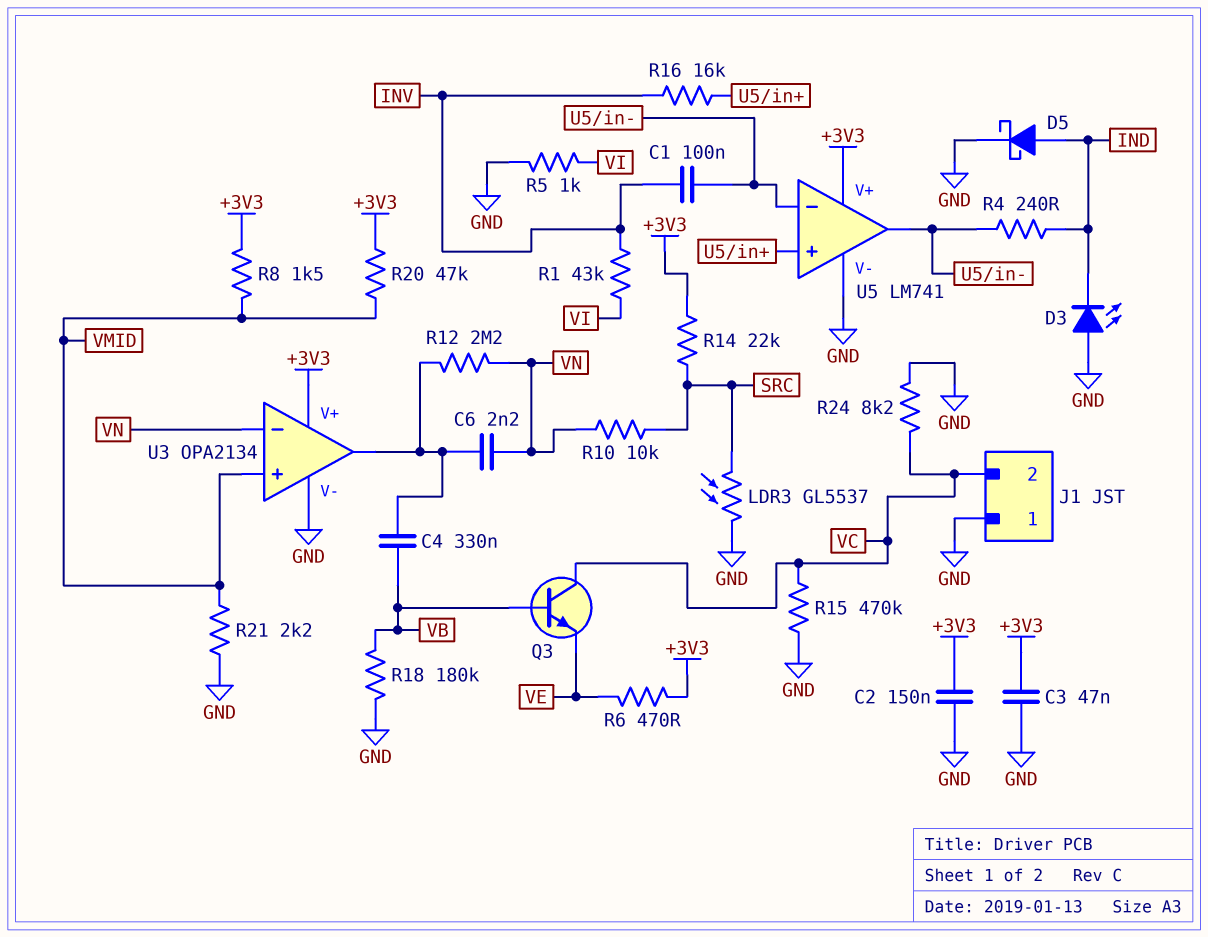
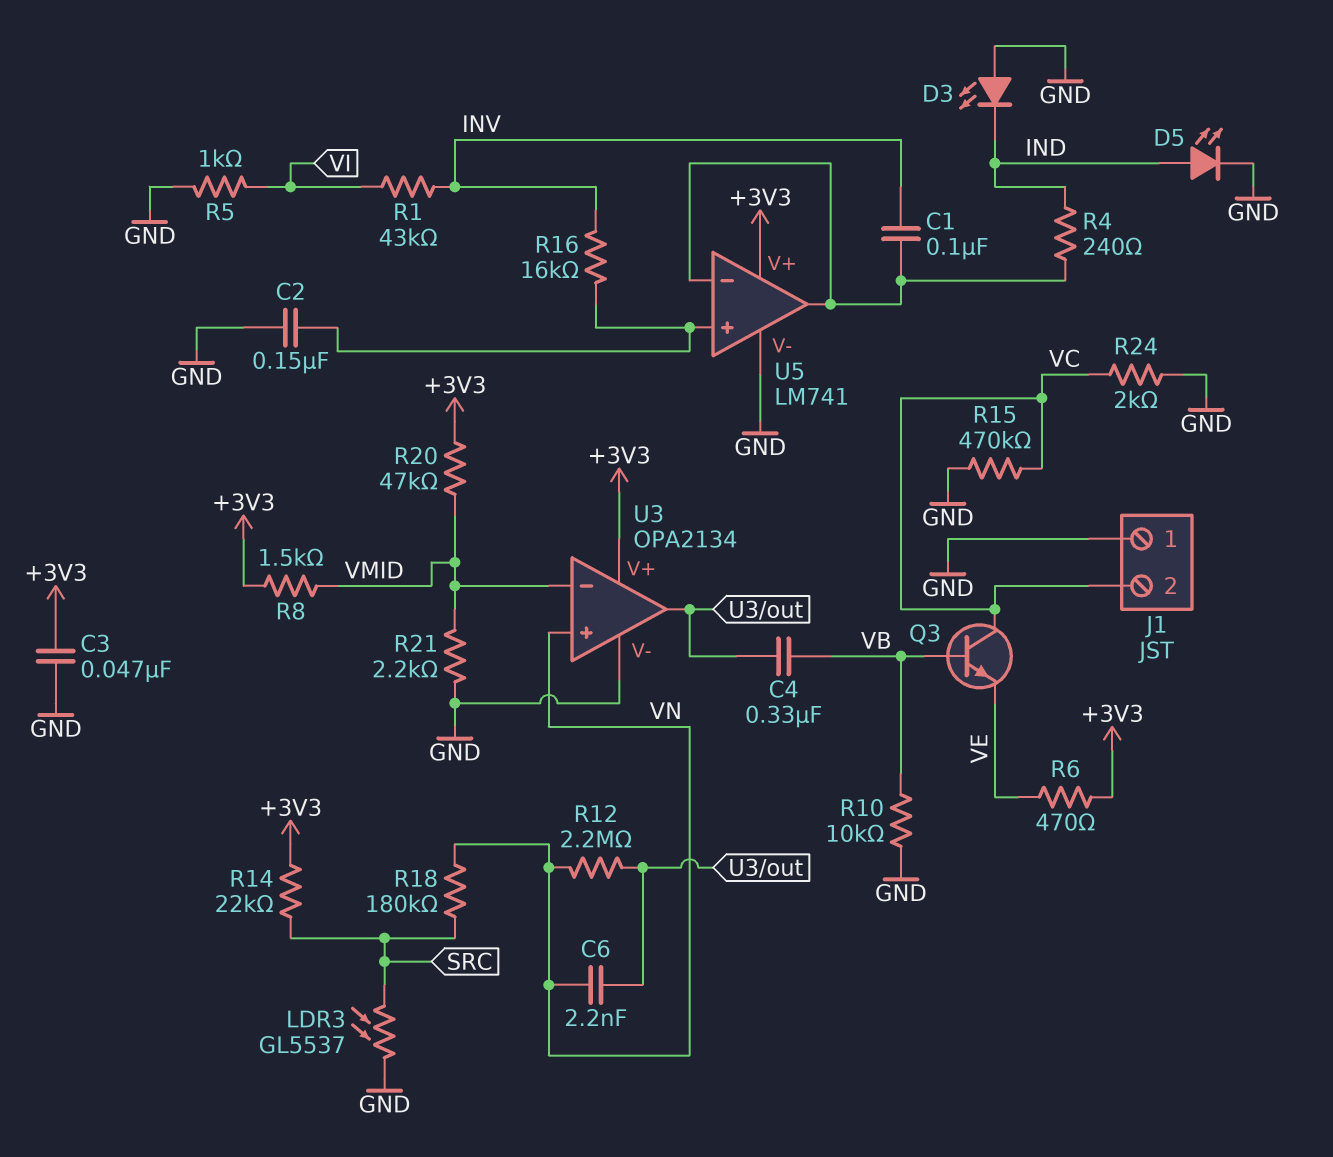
C2: 150nF (+3V3, GND) -> 150nF (GND, U5/in+)
D5: schottky (A IND, K GND) -> LED (A IND, K GND)
R10: 10k (SRC, VN) -> 10k (GND, VB)
R18: 180k (GND, VB) -> 180k (SRC, VN)
R24: 8.2k (GND, VC) -> 2k (GND, VC)
U3 pin in+: VMID -> VN
U3 pin in-: VN -> VMID

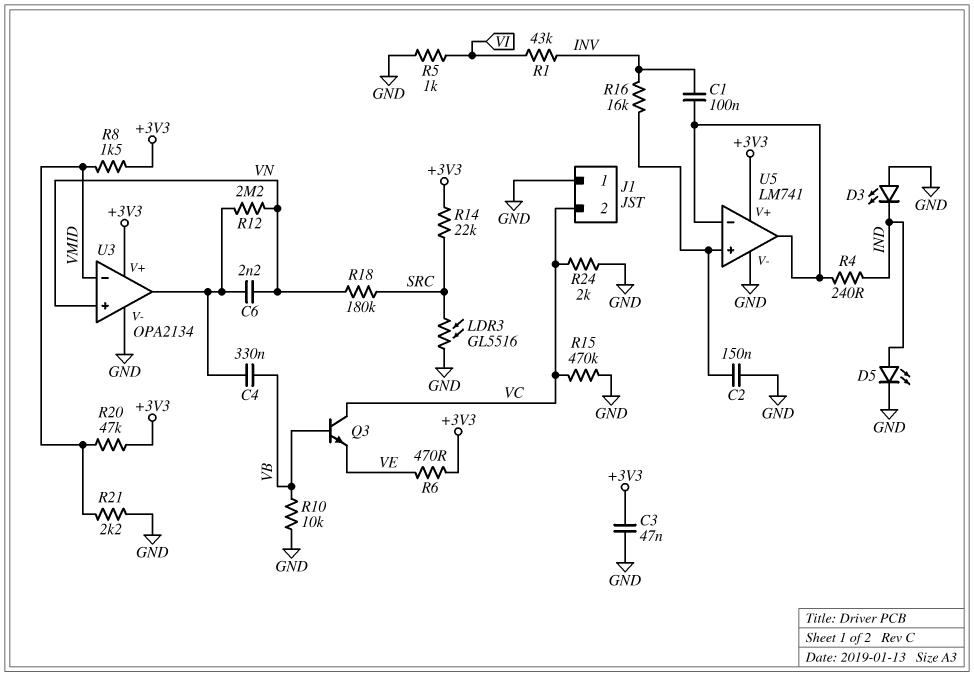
LDR3: GL5537 (GND, SRC) -> GL5516 (GND, SRC)

